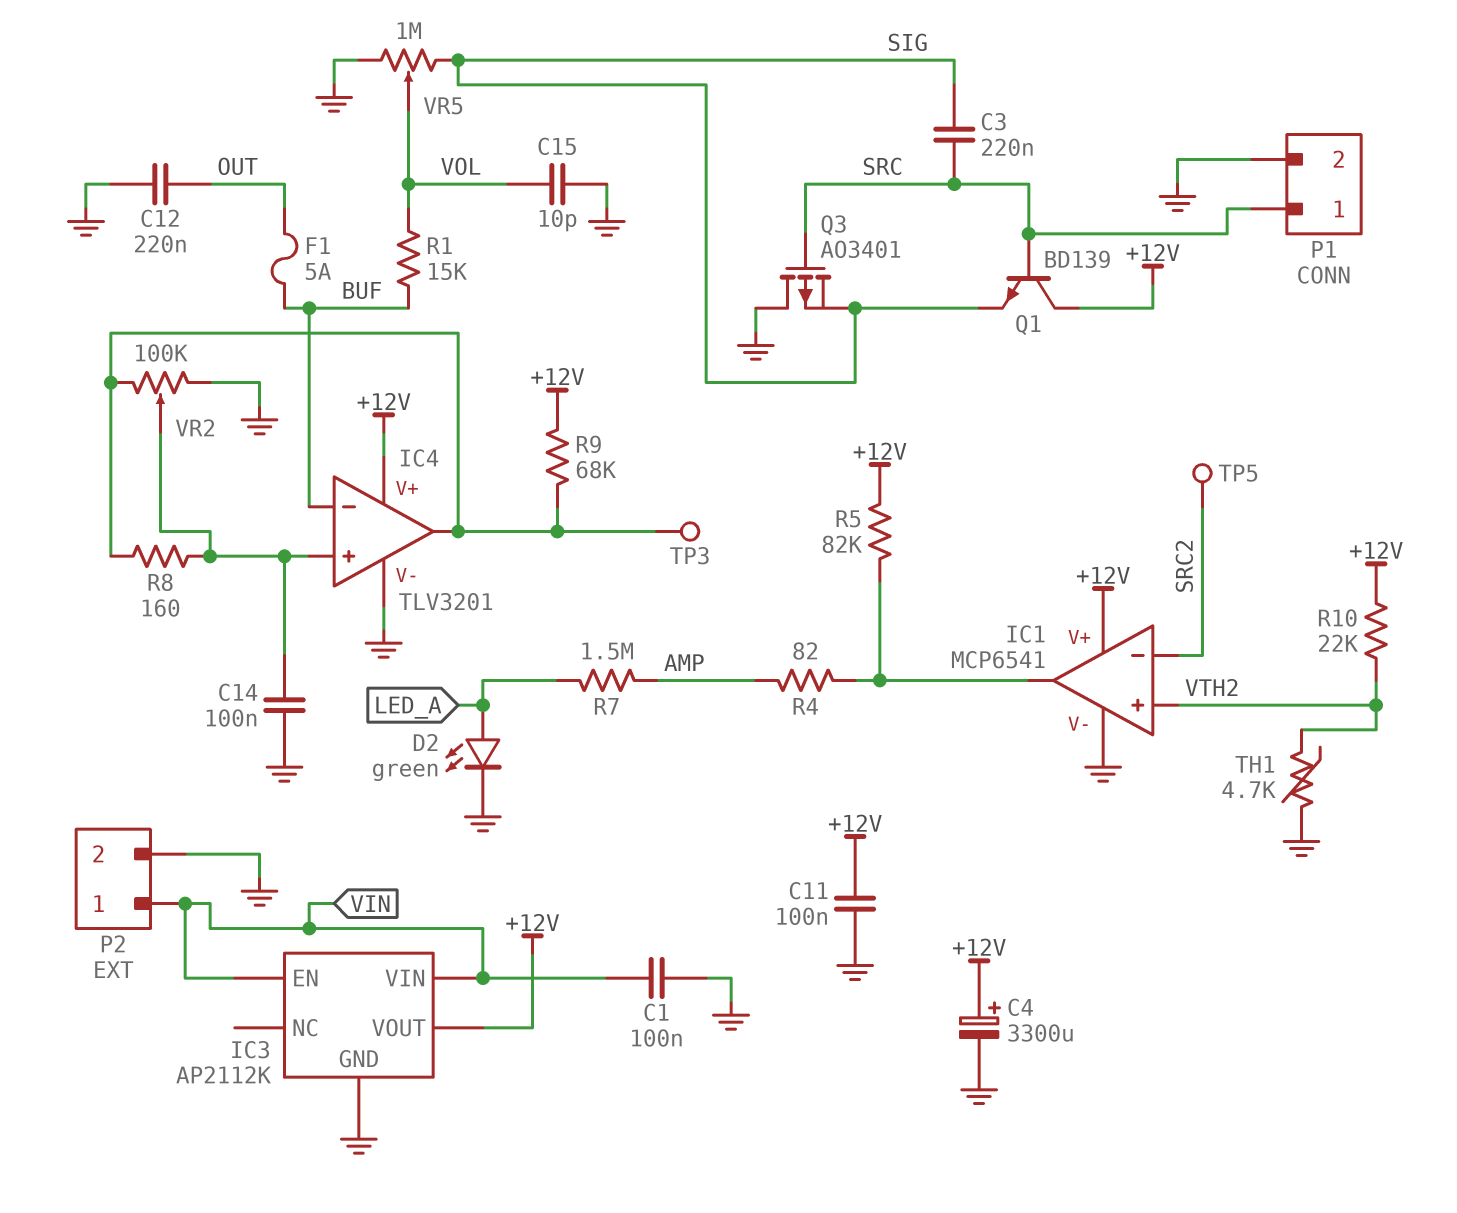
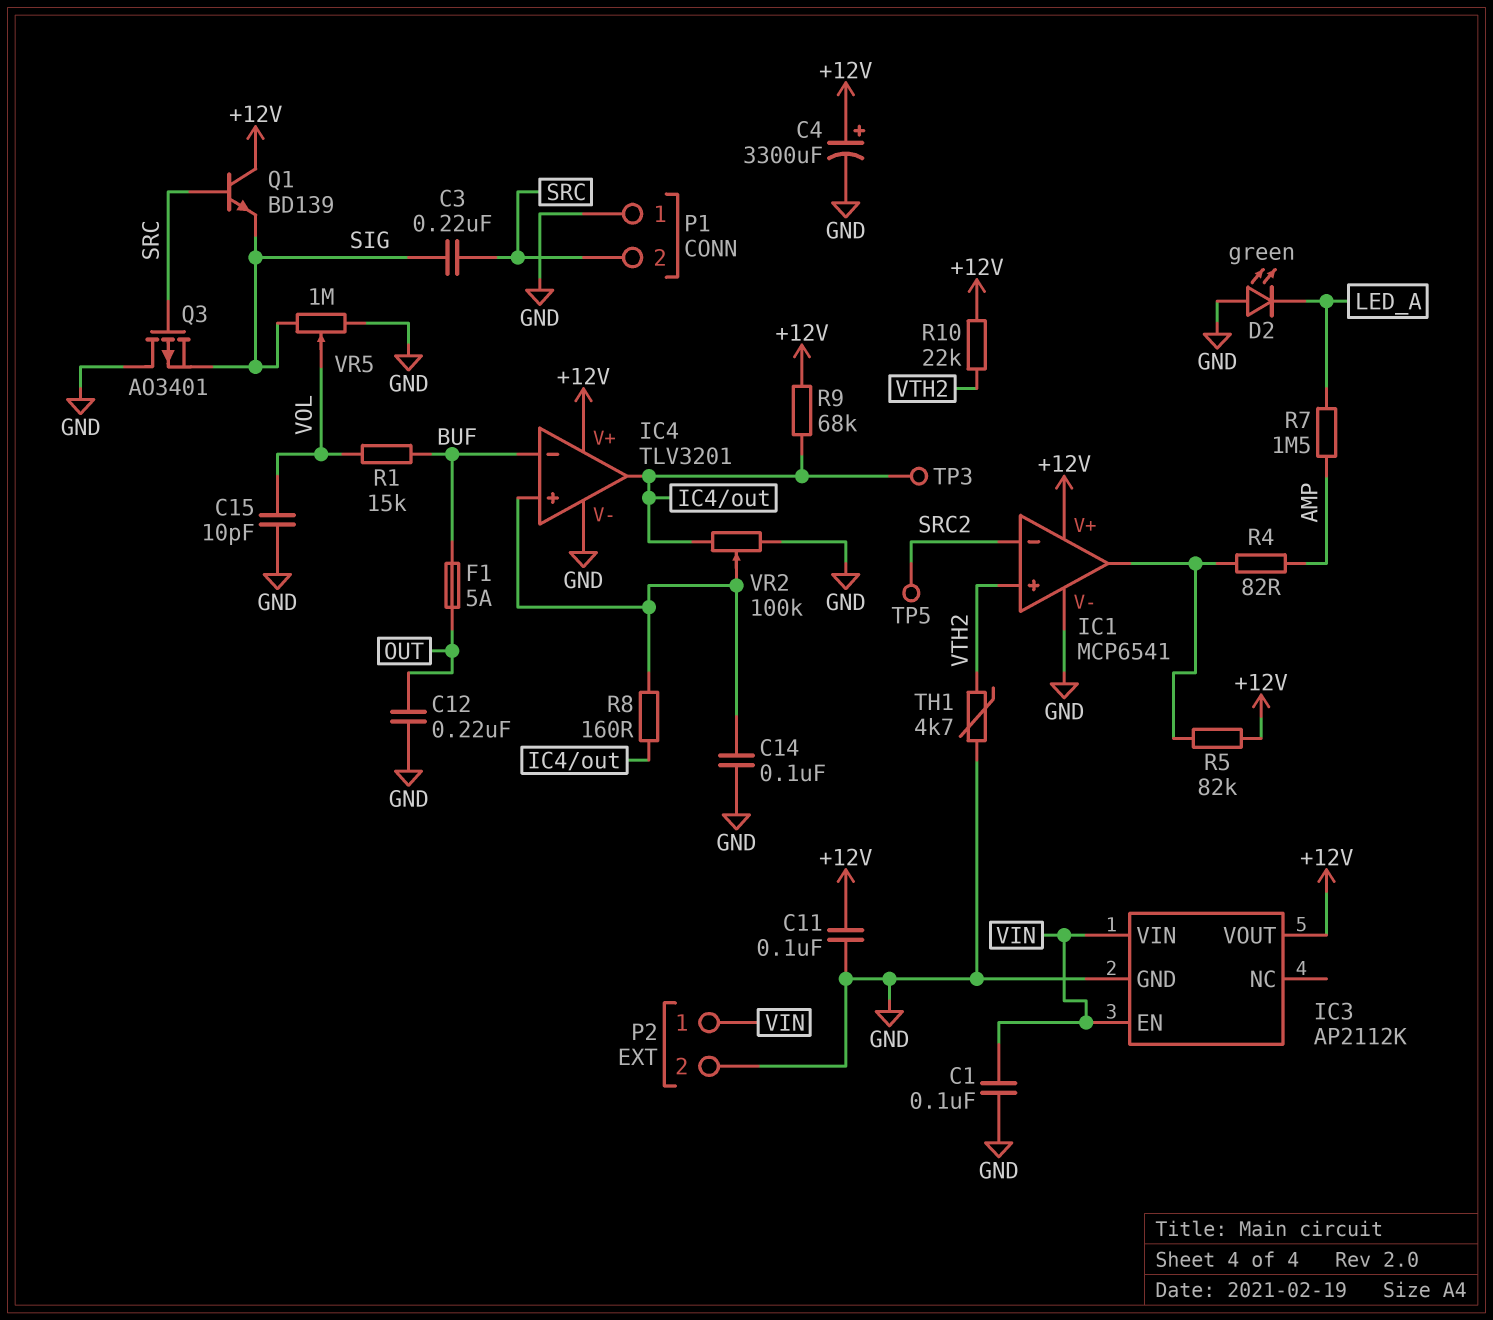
D2: LED green (A LED_A, K GND) -> LED green (A GND, K LED_A)
P1 pin 1: SRC -> GND
P1 pin 2: GND -> SRC

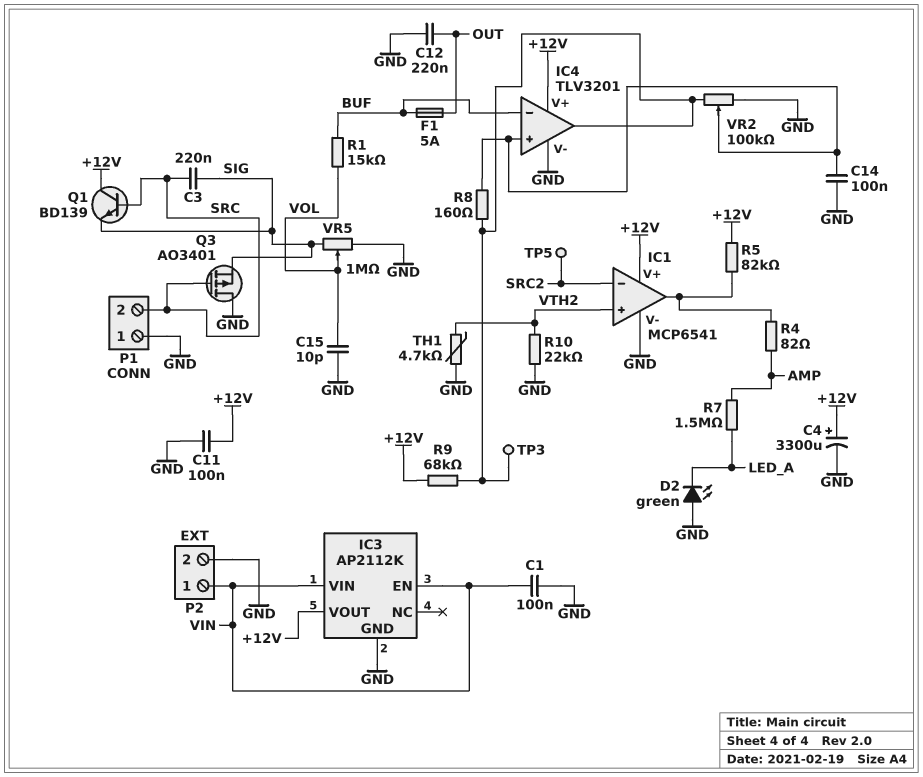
R10: 22k (+12V, VTH2) -> 22k (GND, VTH2)

